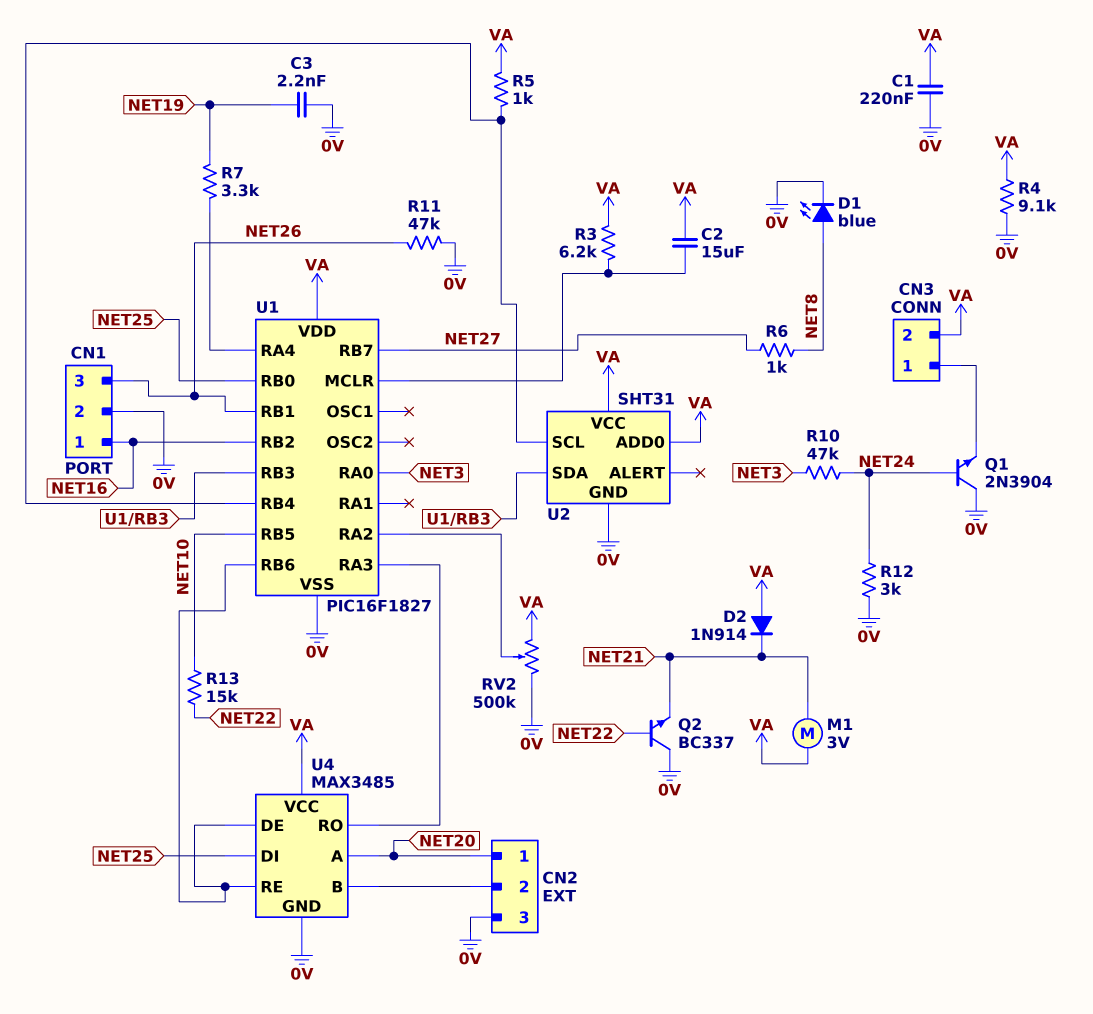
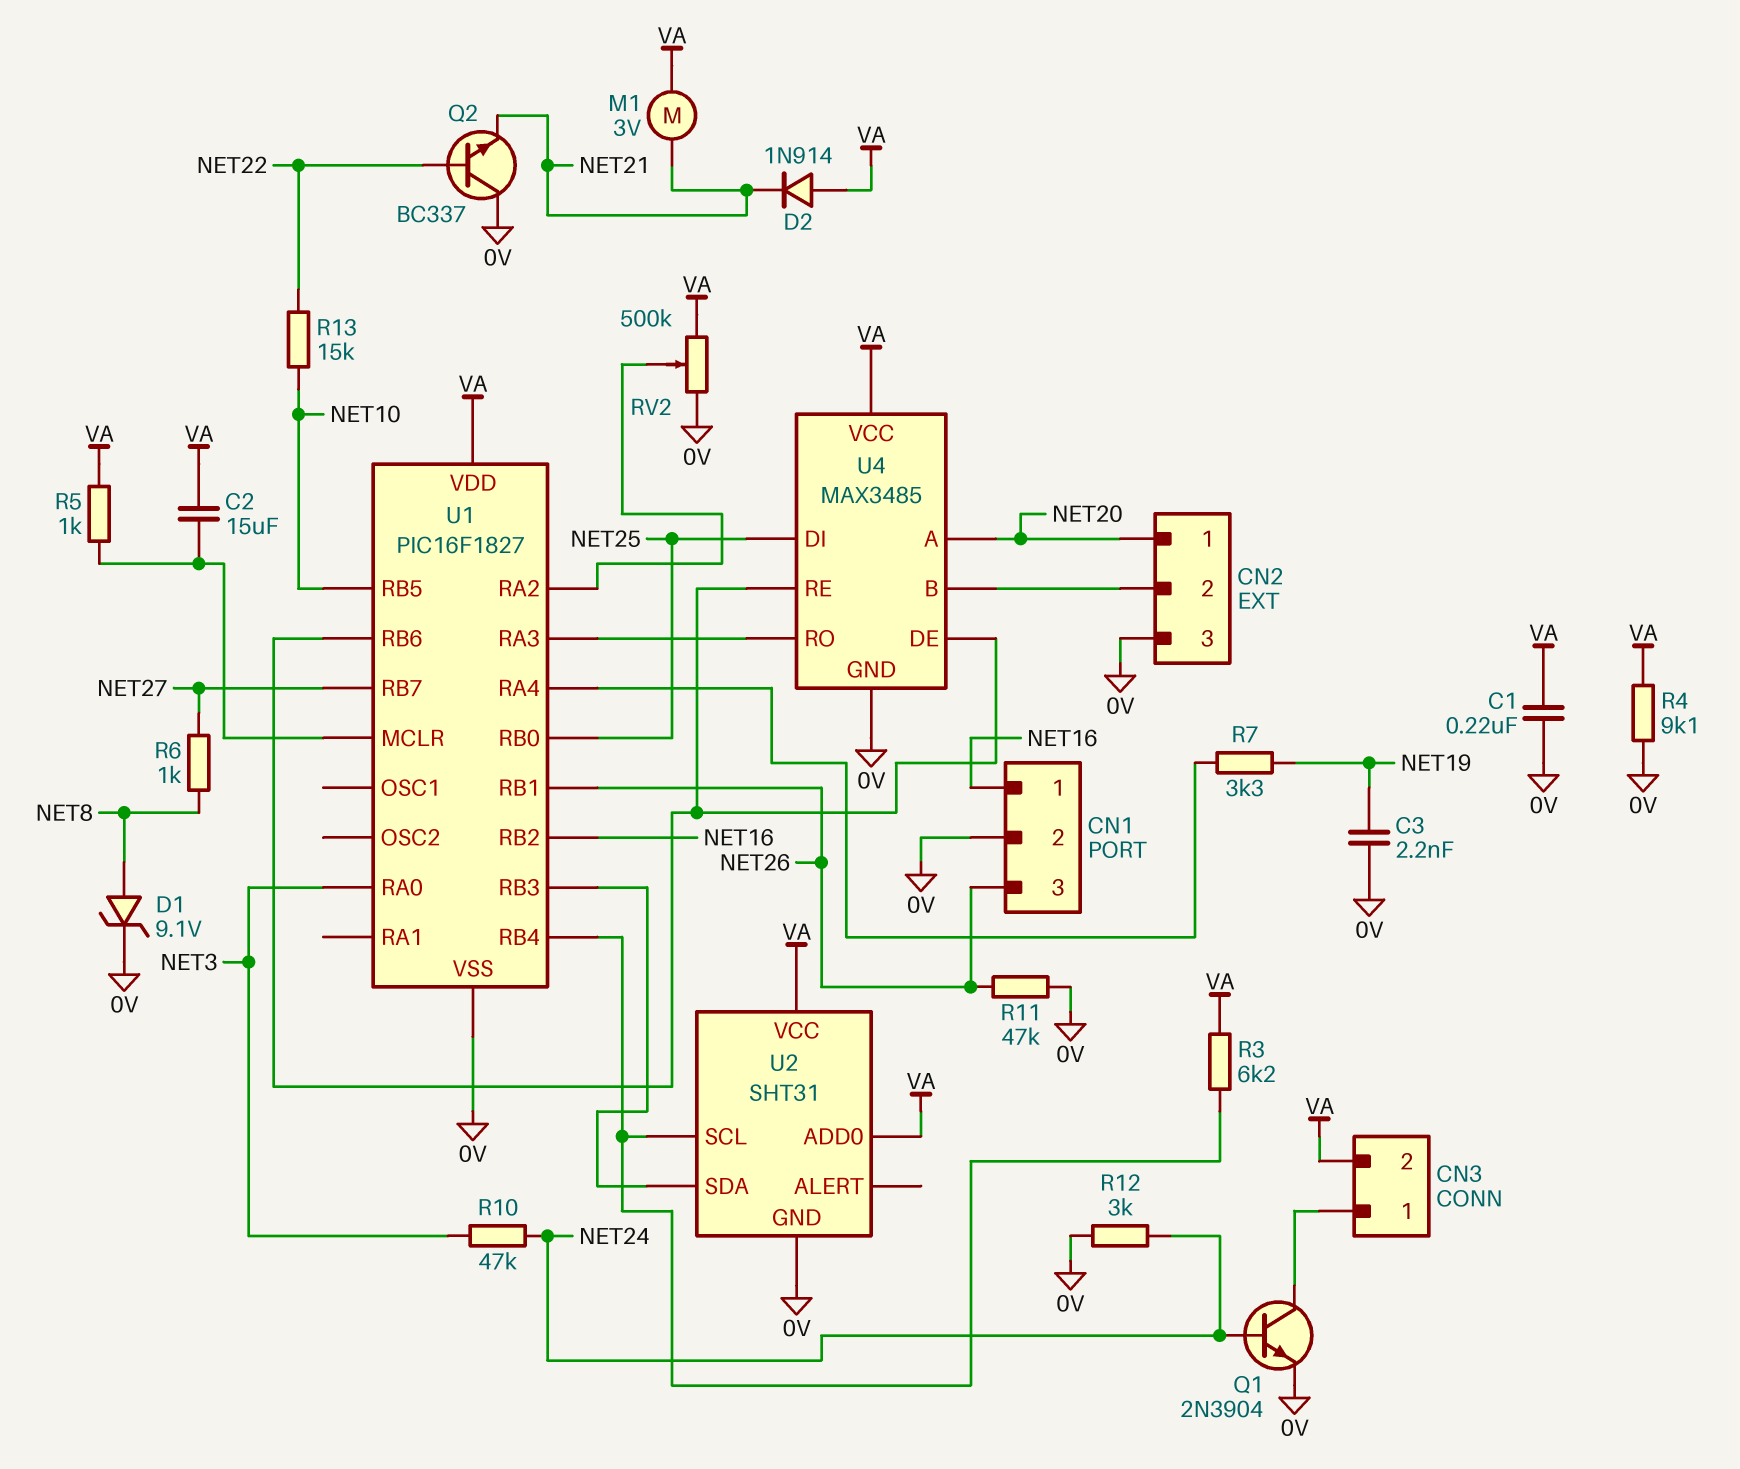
D1: LED blue (A NET8, K 0V) -> zener 9.1V (A NET8, K 0V)
Q1: NPN 2N3904 (B NET24, C 0V, E CN3/1) -> NPN 2N3904 (B NET24, C CN3/1, E 0V)
R3: 6.2k (U1/MCLR, VA) -> 6.2k (U1/RB4, VA)
R5: 1k (U1/RB4, VA) -> 1k (U1/MCLR, VA)

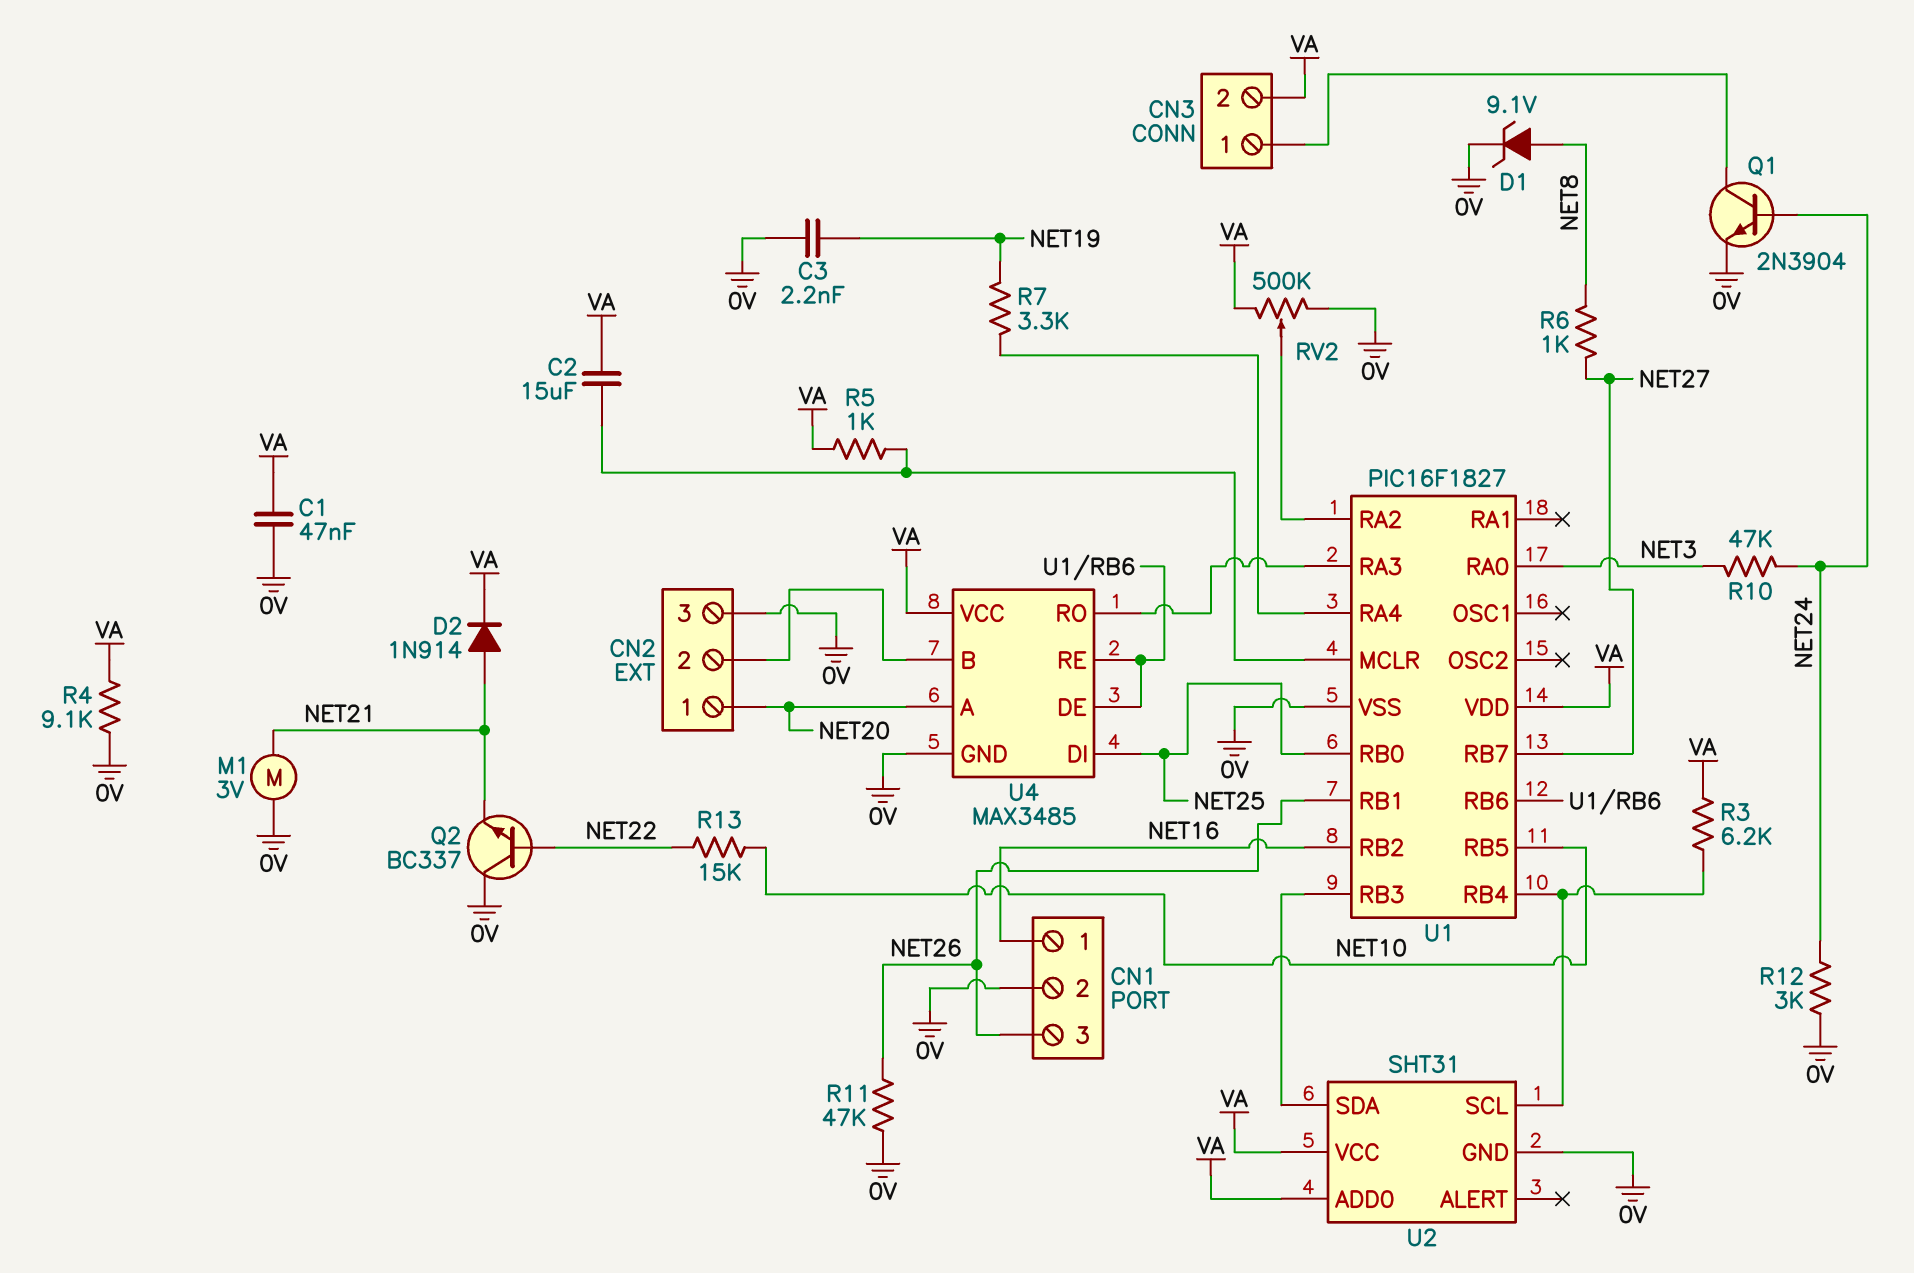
C1: 220nF (0V, VA) -> 47nF (0V, VA)
D2: diode 1N914 (A VA, K NET21) -> diode 1N914 (A NET21, K VA)
M1: motor 3V (NET21, VA) -> motor 3V (0V, NET21)

